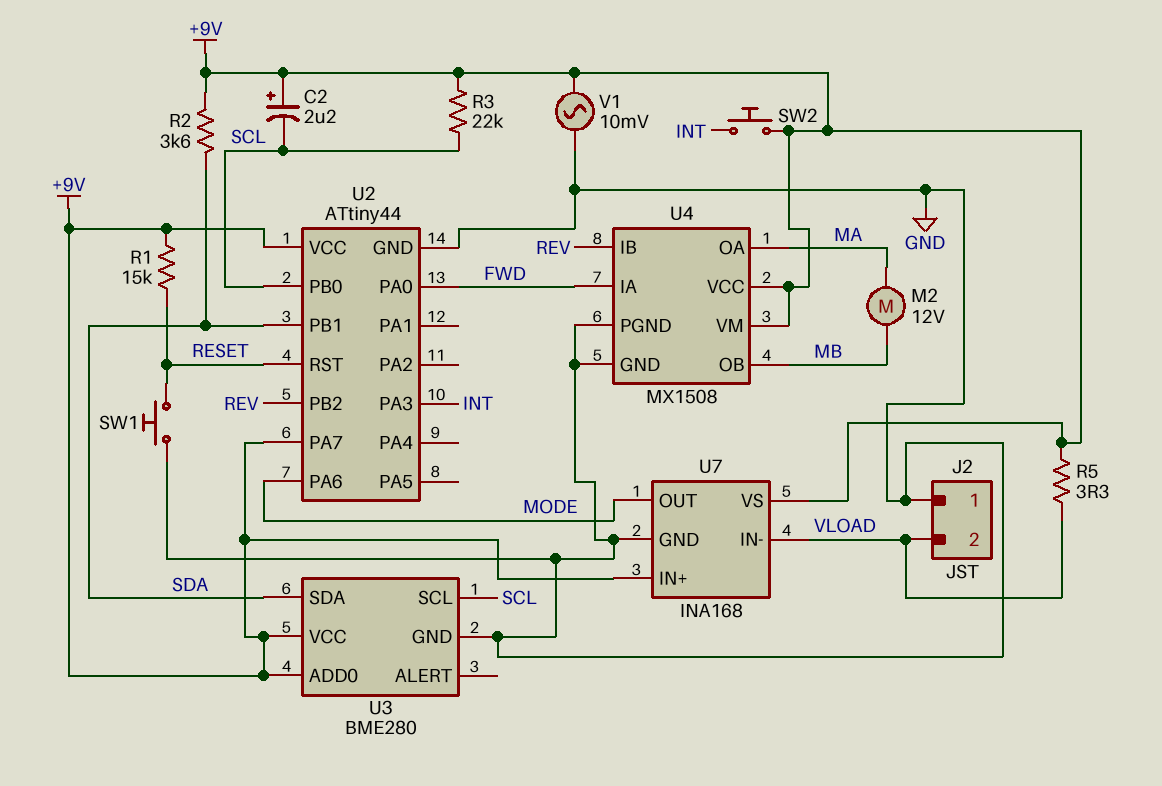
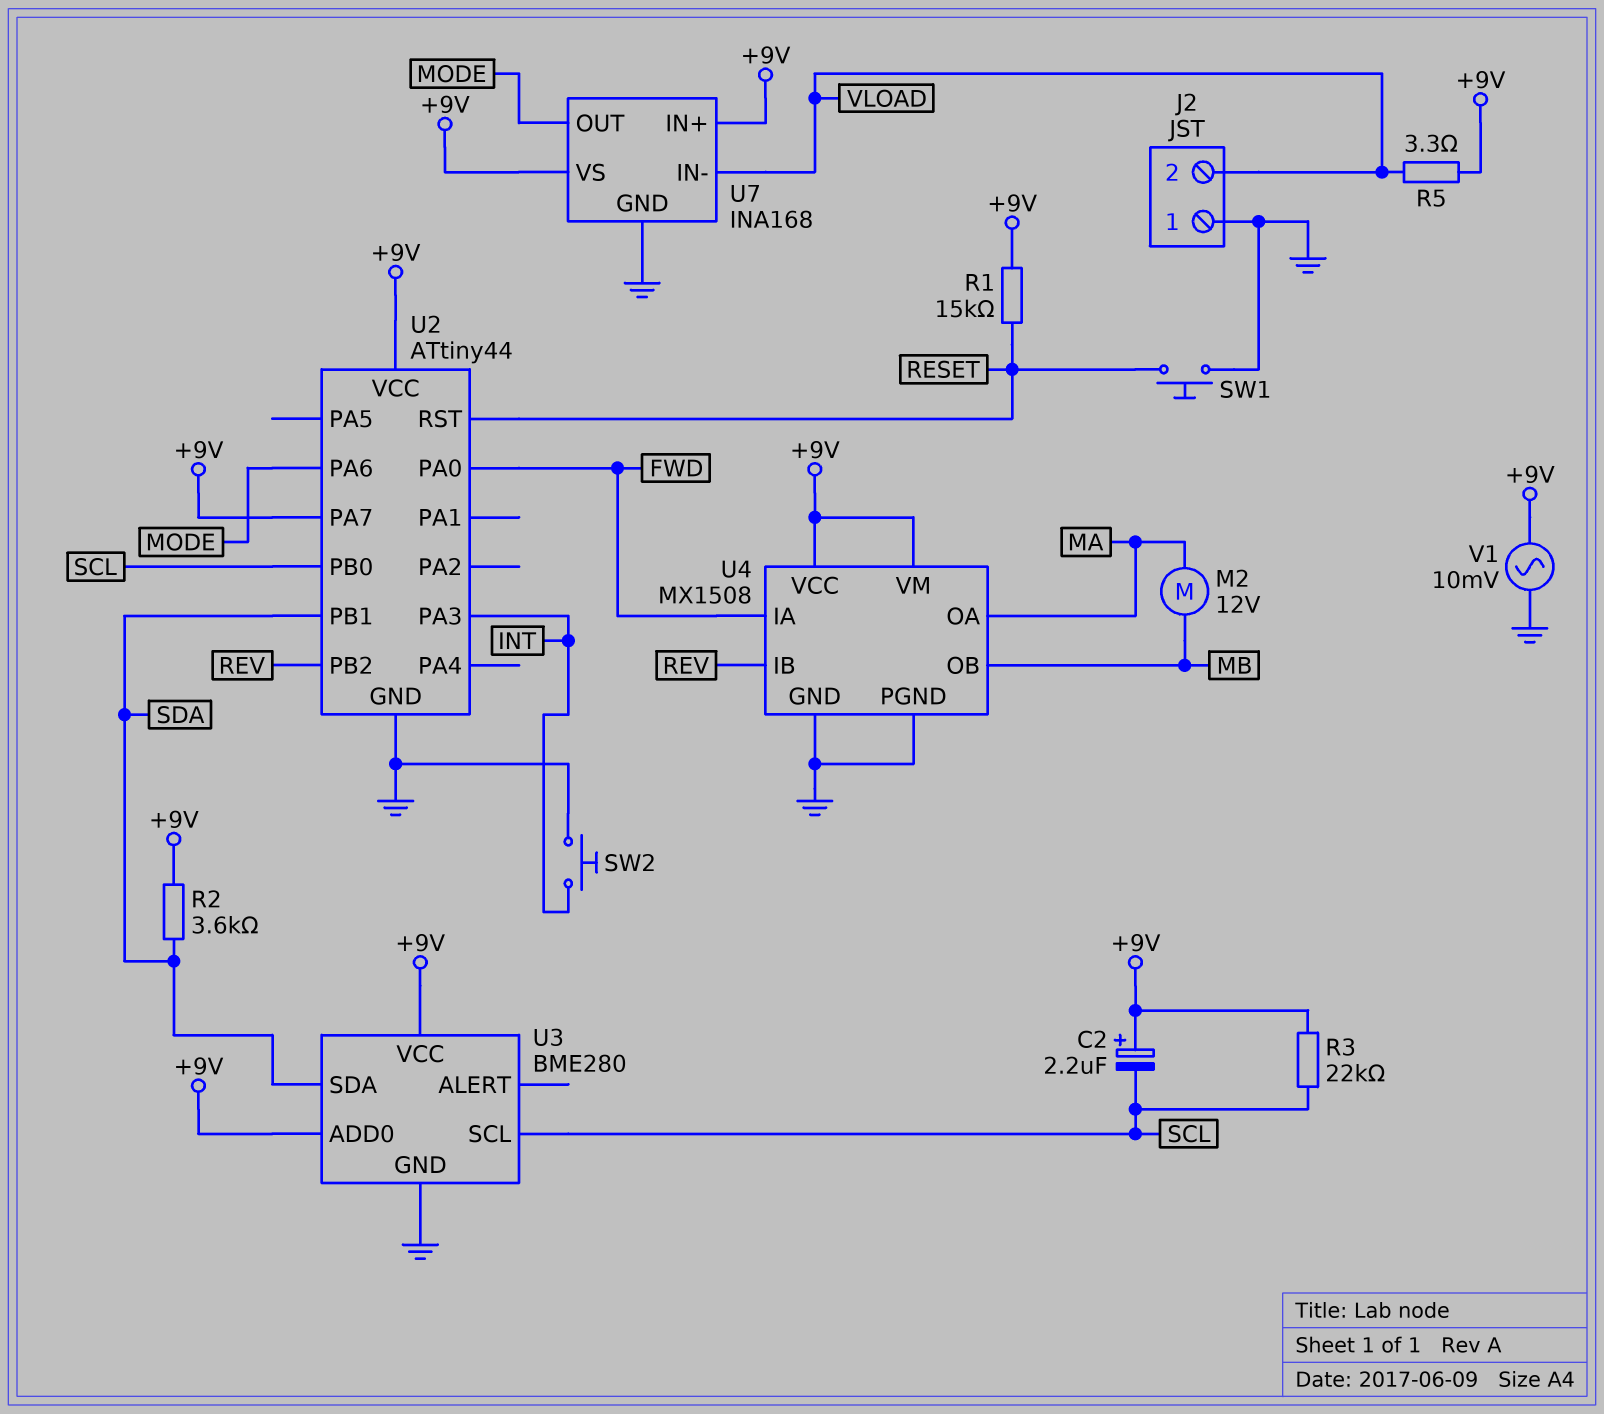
SW2: button (+9V, INT) -> button (GND, INT)

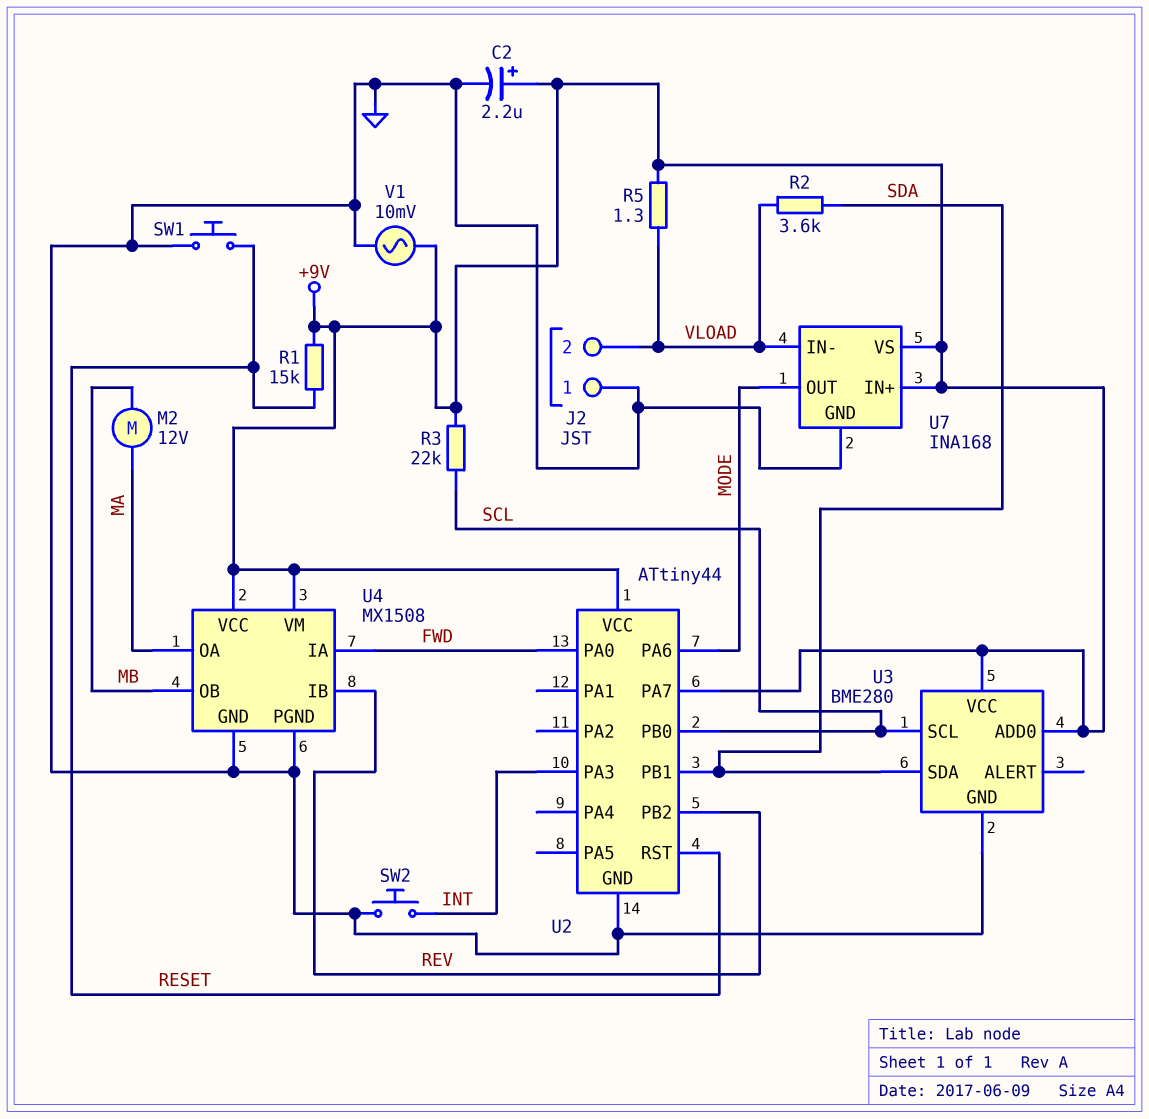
C2: 2.2uF (plus +9V, minus SCL) -> 2.2uF (plus +9V, minus GND)
R2: 3.6k (+9V, SDA) -> 3.6k (SDA, VLOAD)
R5: 3.3 (+9V, VLOAD) -> 1.3 (+9V, VLOAD)

